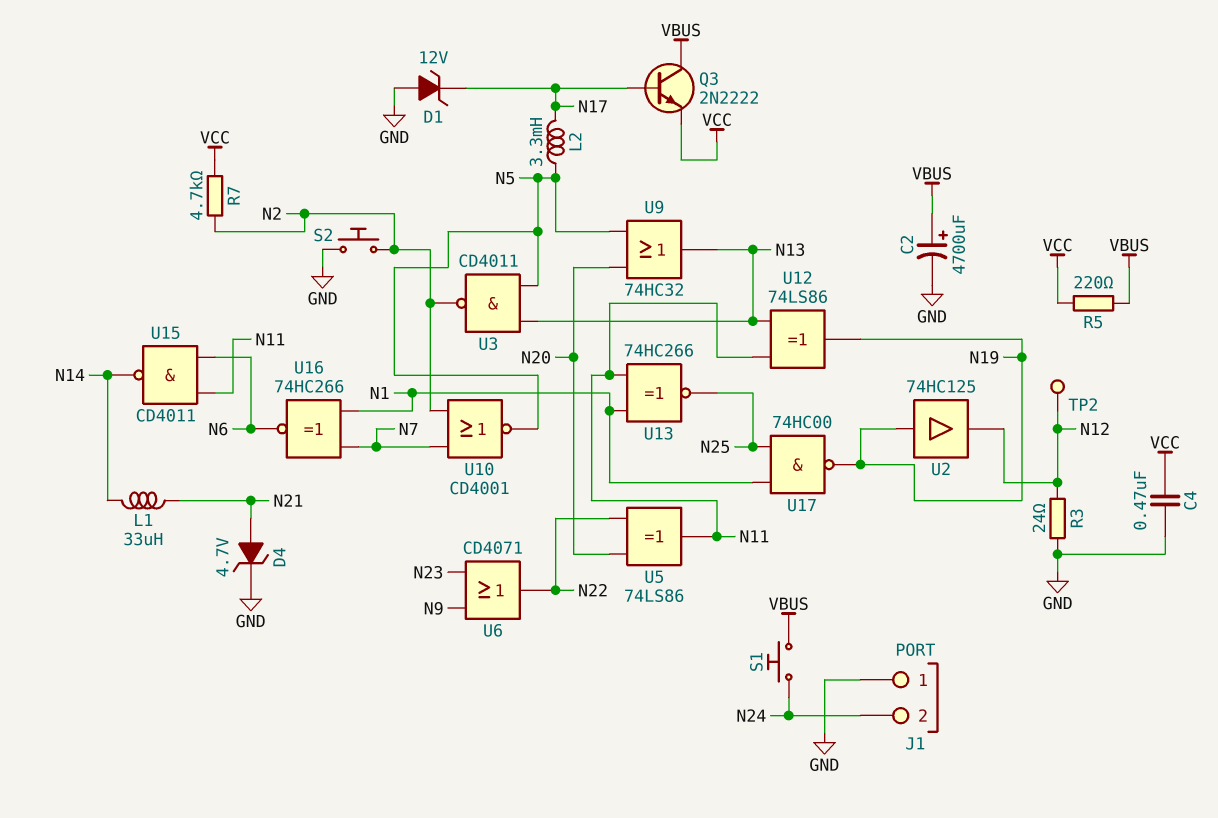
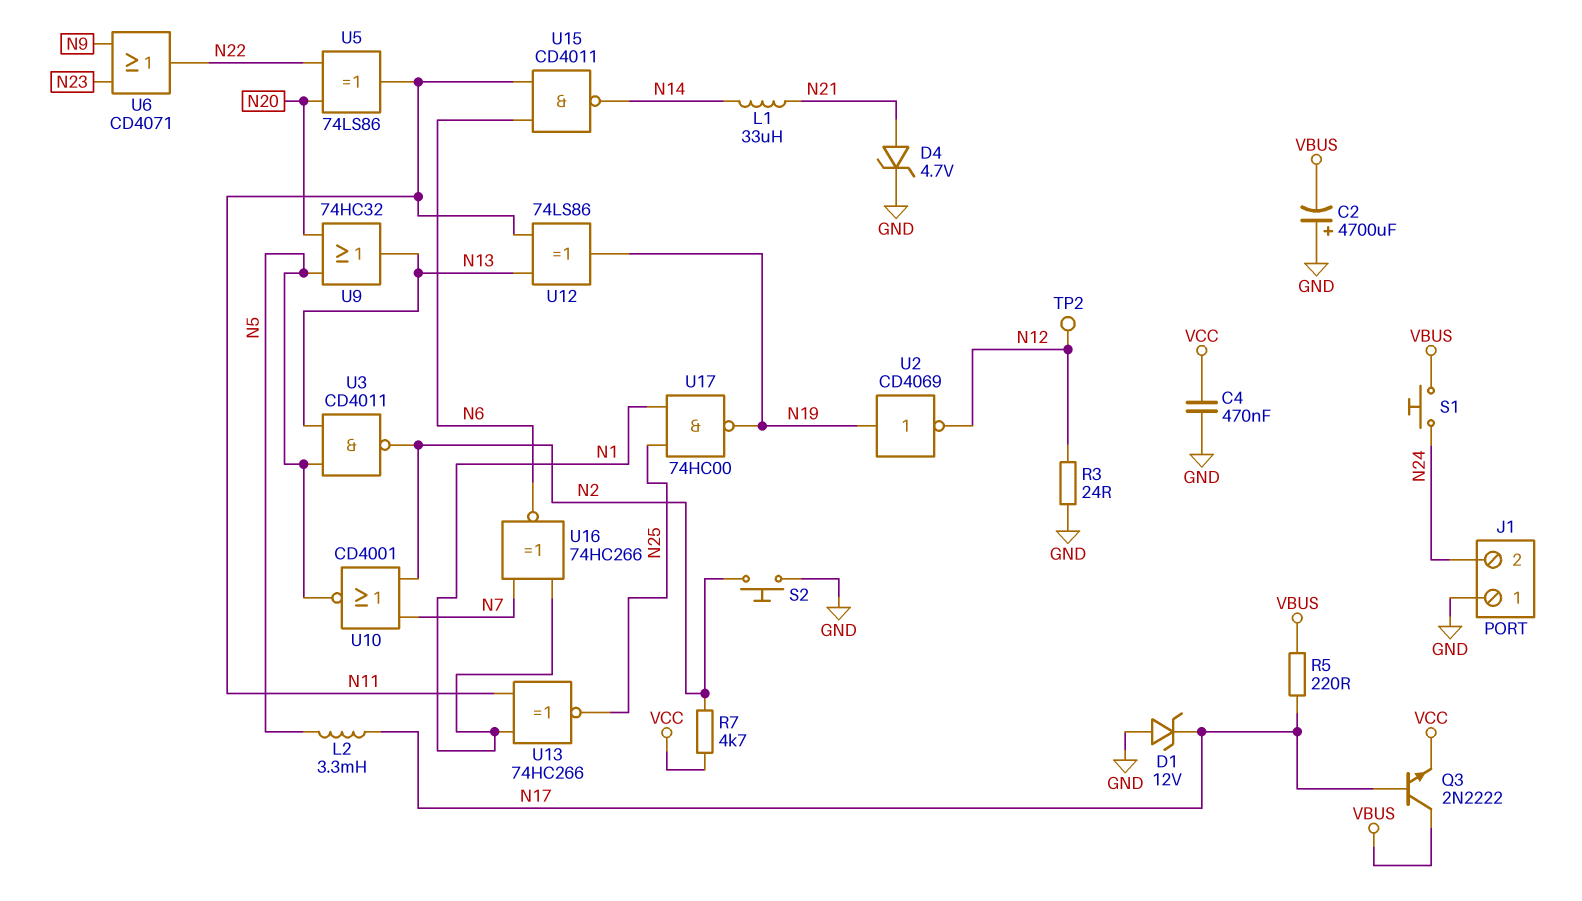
C2: 4700uF (plus VBUS, minus GND) -> 4700uF (plus GND, minus VBUS)
R5: 220 (VBUS, VCC) -> 220 (N17, VBUS)
U2: buffer 74HC125 (in N19, out N12) -> NOT CD4069 (in N19, out N12)

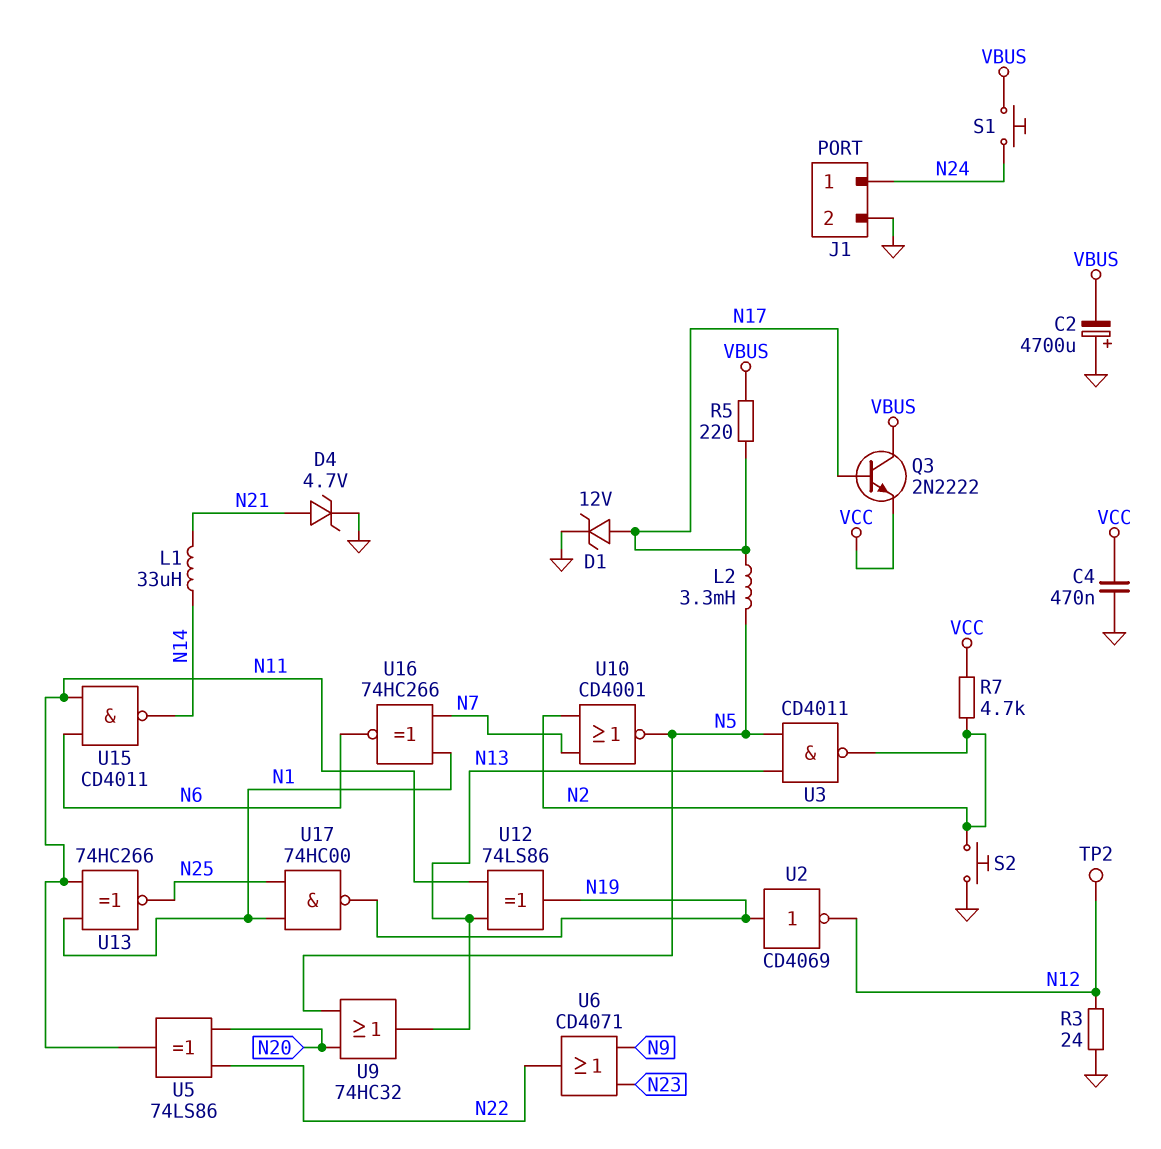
D1: zener 12V (A GND, K N17) -> zener 12V (A N17, K GND)
J1 pin 1: GND -> N24
J1 pin 2: N24 -> GND

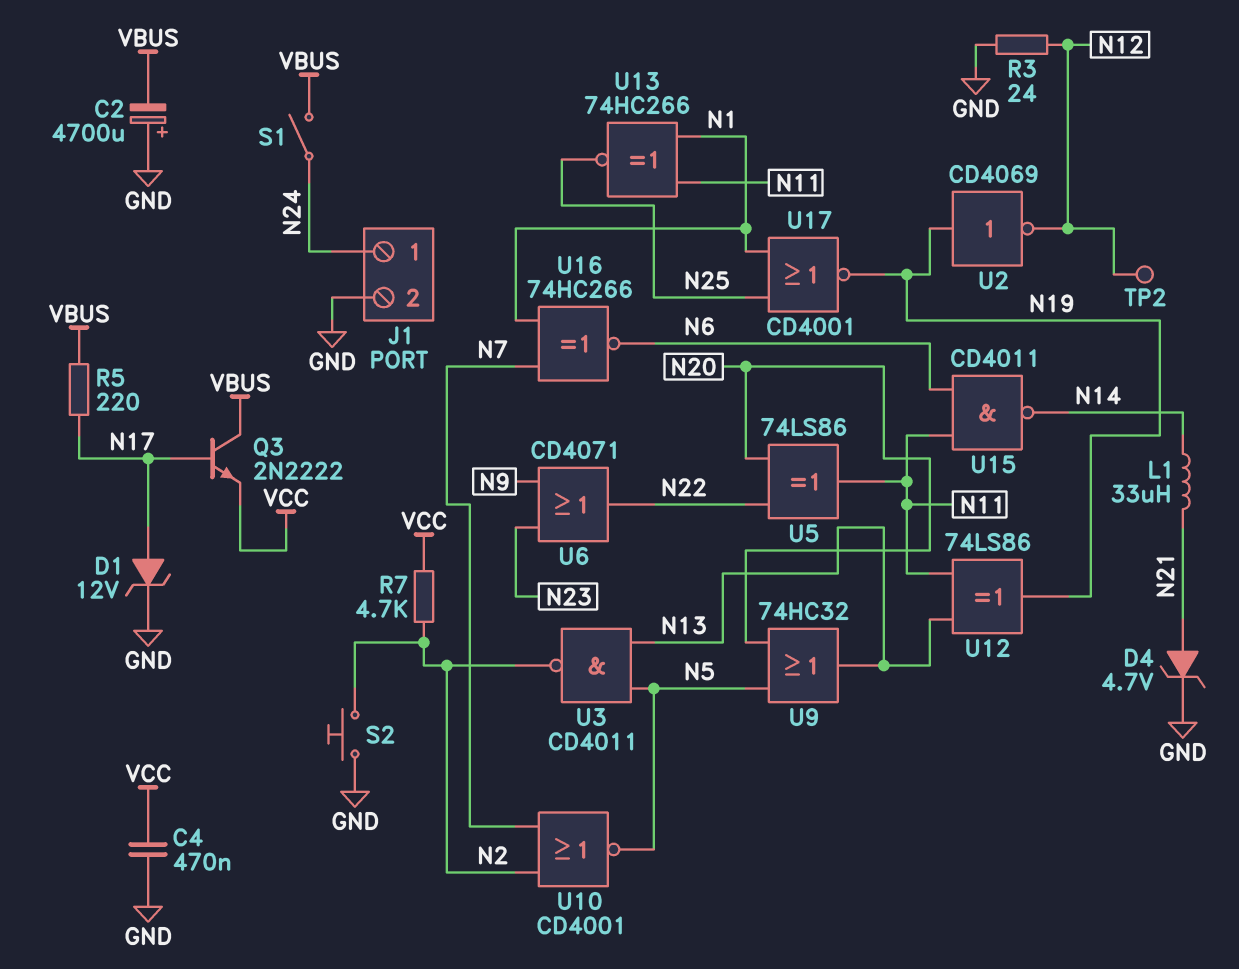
L2: 3.3mH (N5, N17) -> none
S1: button (N24, VBUS) -> switch (N24, VBUS)
U17: NAND 74HC00 (in N1, in N25, out N19) -> NOR CD4001 (in N1, in N25, out N19)

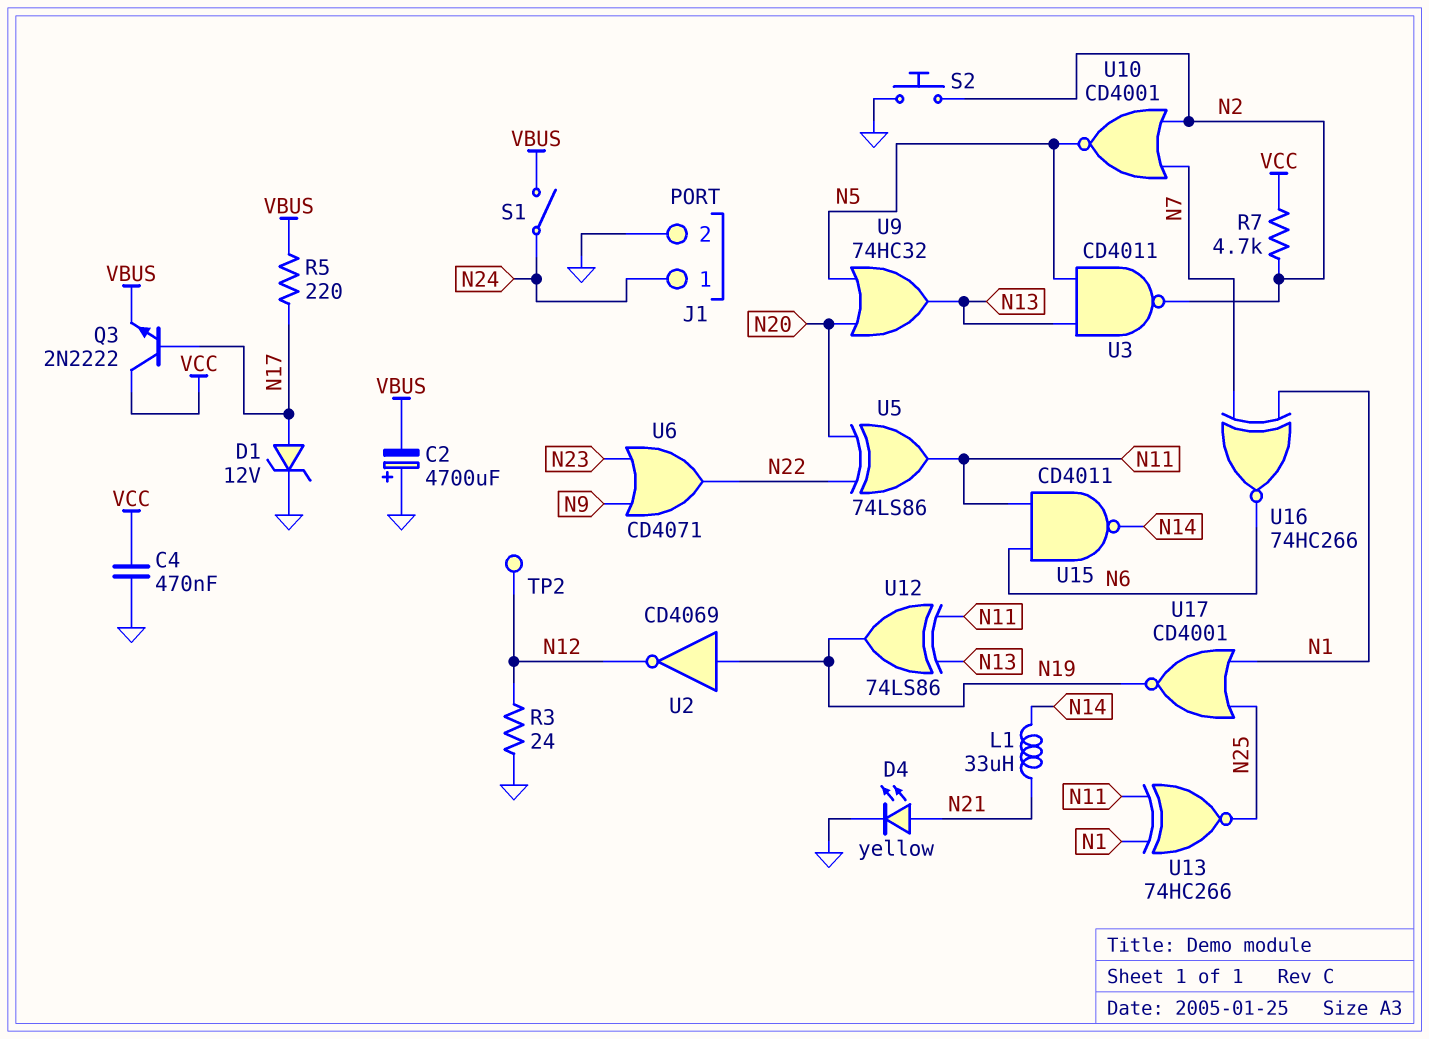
D4: zener 4.7V (A N21, K GND) -> LED yellow (A N21, K GND)
Q3: NPN 2N2222 (B N17, C VBUS, E VCC) -> NPN 2N2222 (B N17, C VCC, E VBUS)

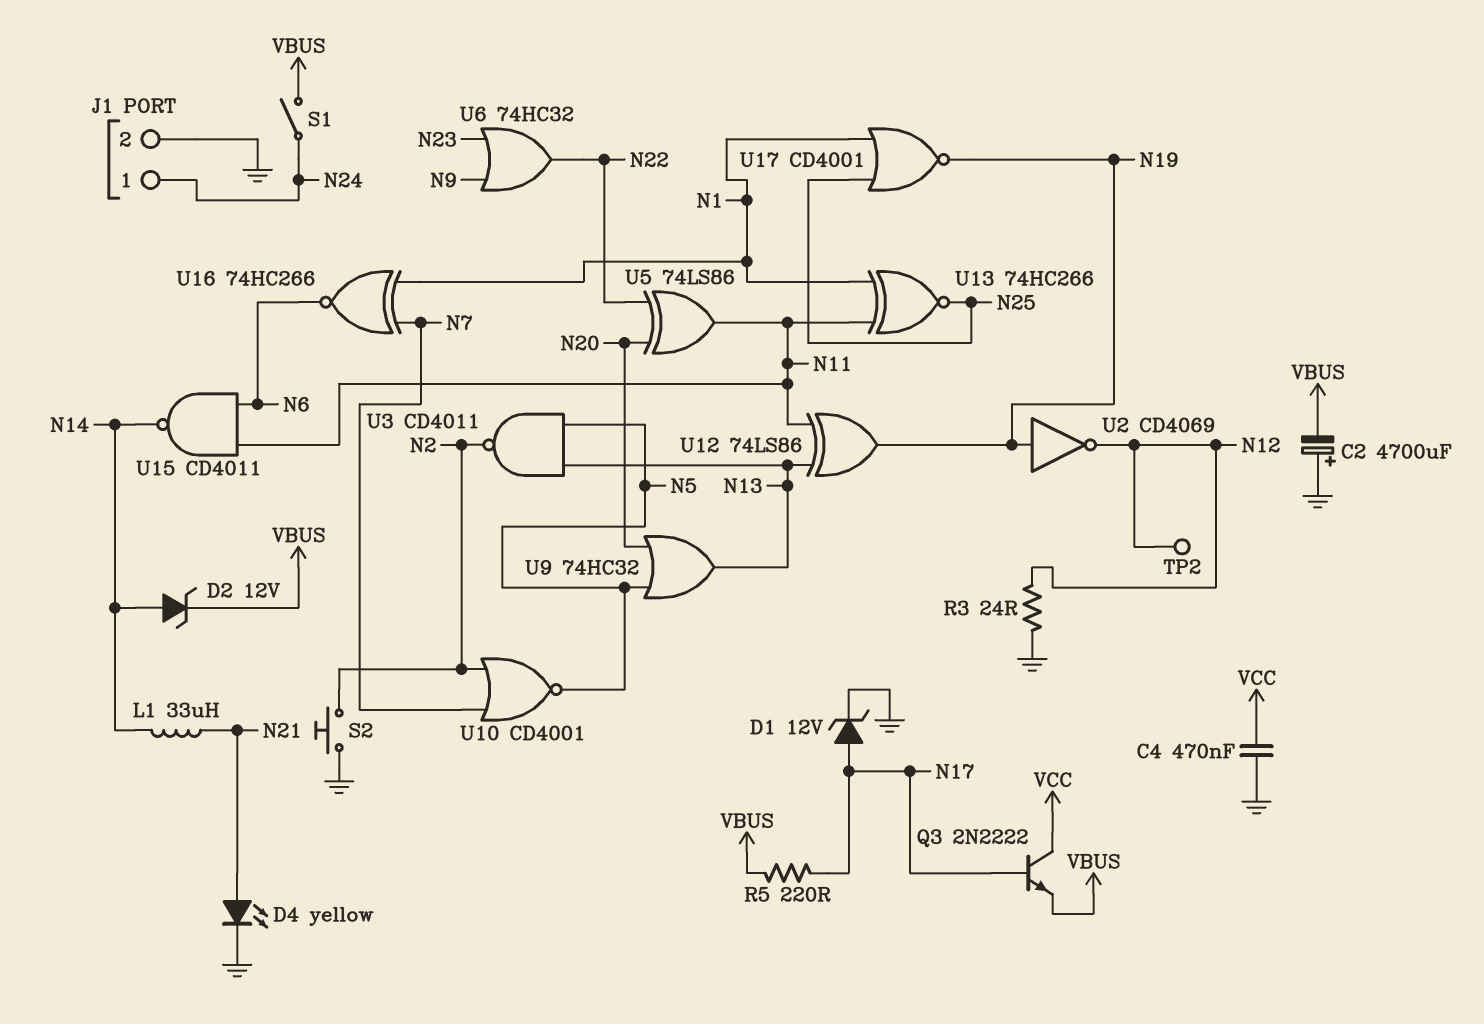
D2: none -> zener 12V (A N14, K VBUS)
R7: 4.7k (N2, VCC) -> none
U6: OR CD4071 (in N9, in N23, out N22) -> OR 74HC32 (in N9, in N23, out N22)

